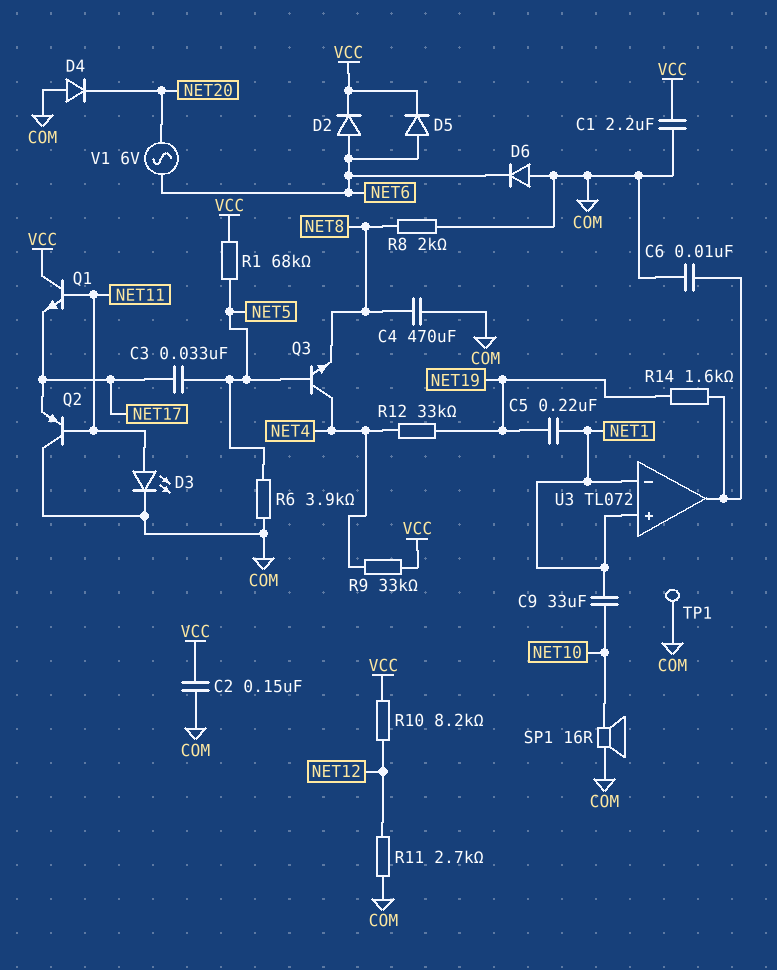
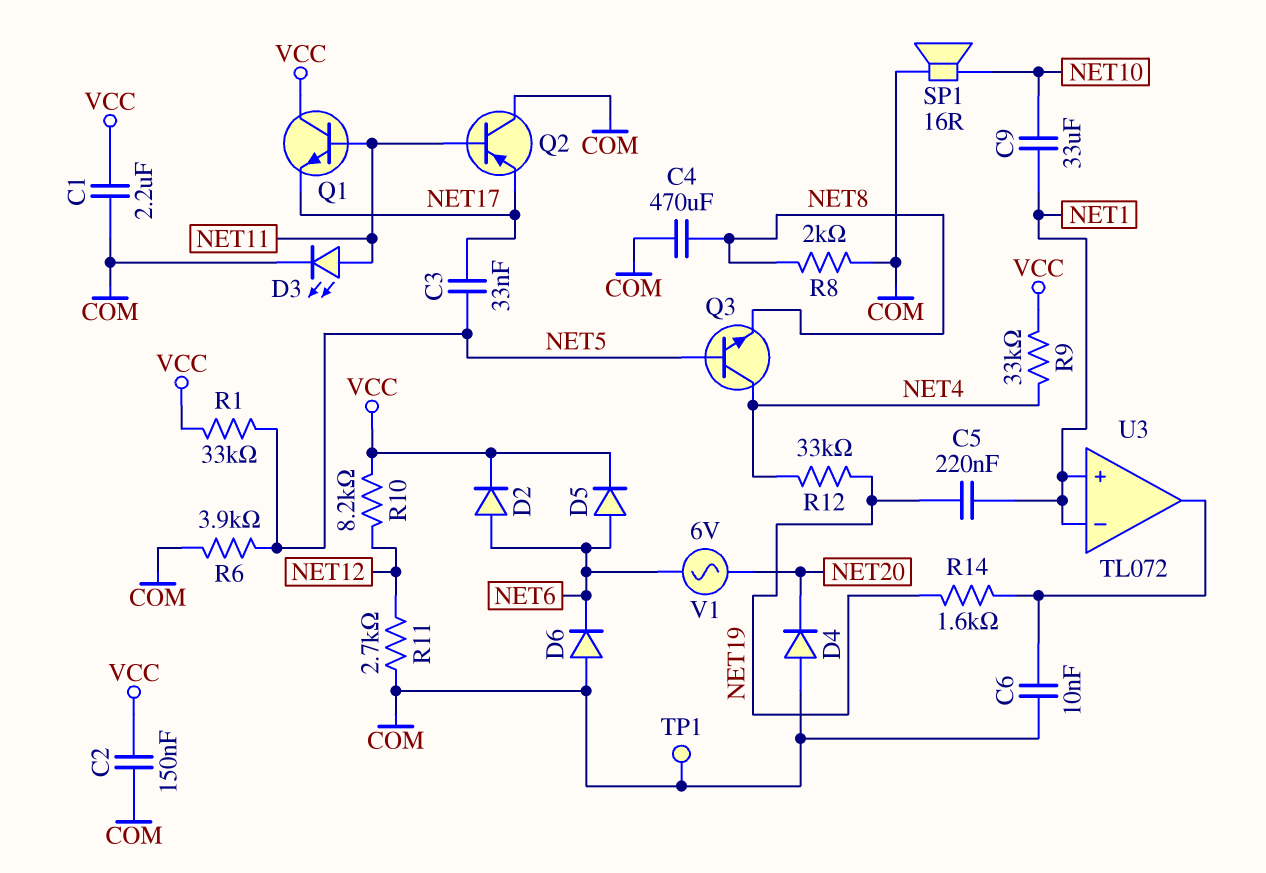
R1: 68k (NET5, VCC) -> 33k (NET5, VCC)

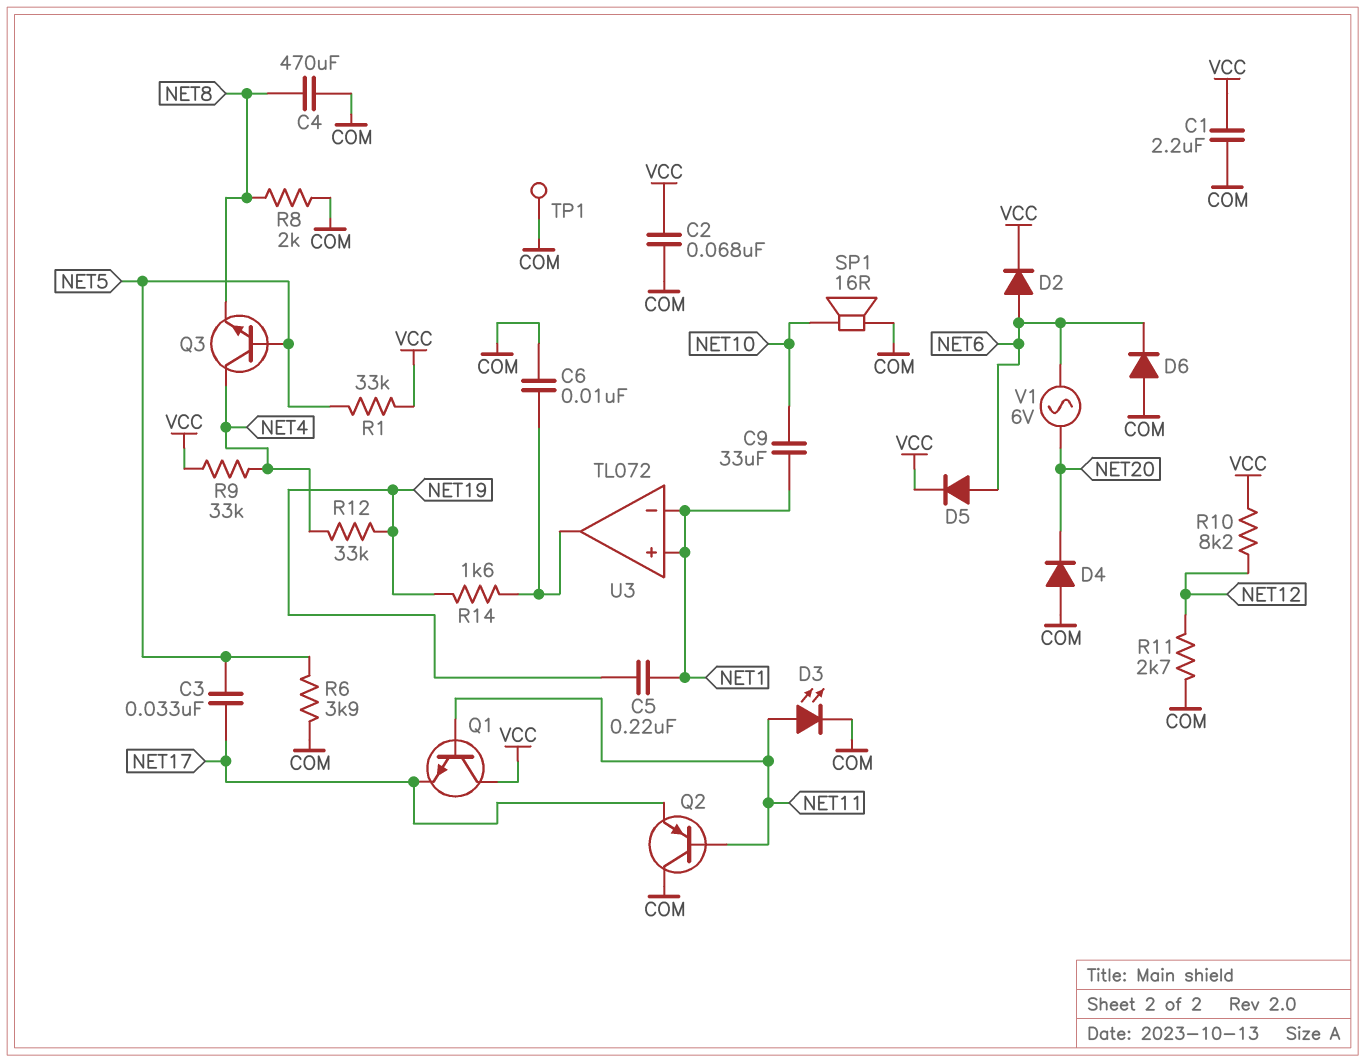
C2: 150nF (COM, VCC) -> 68nF (COM, VCC)

